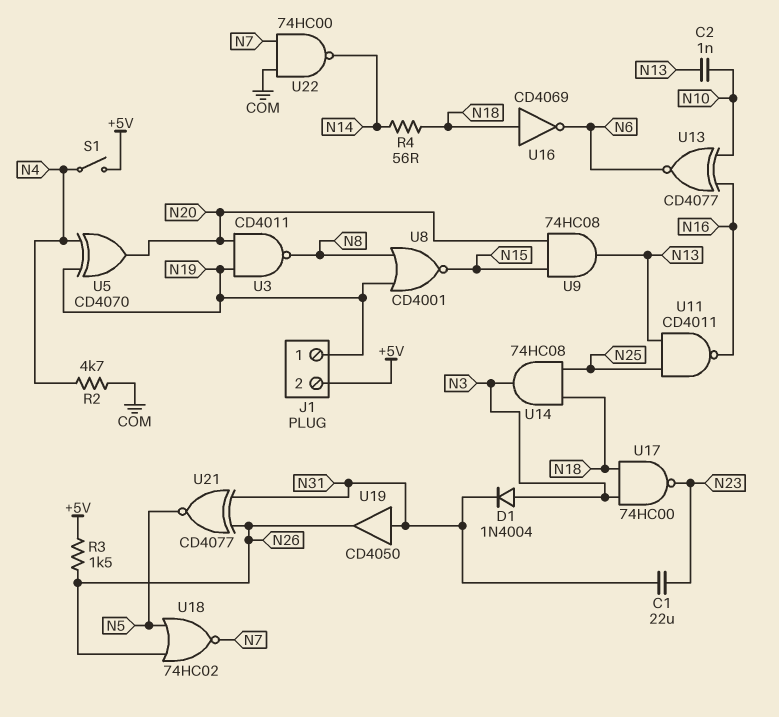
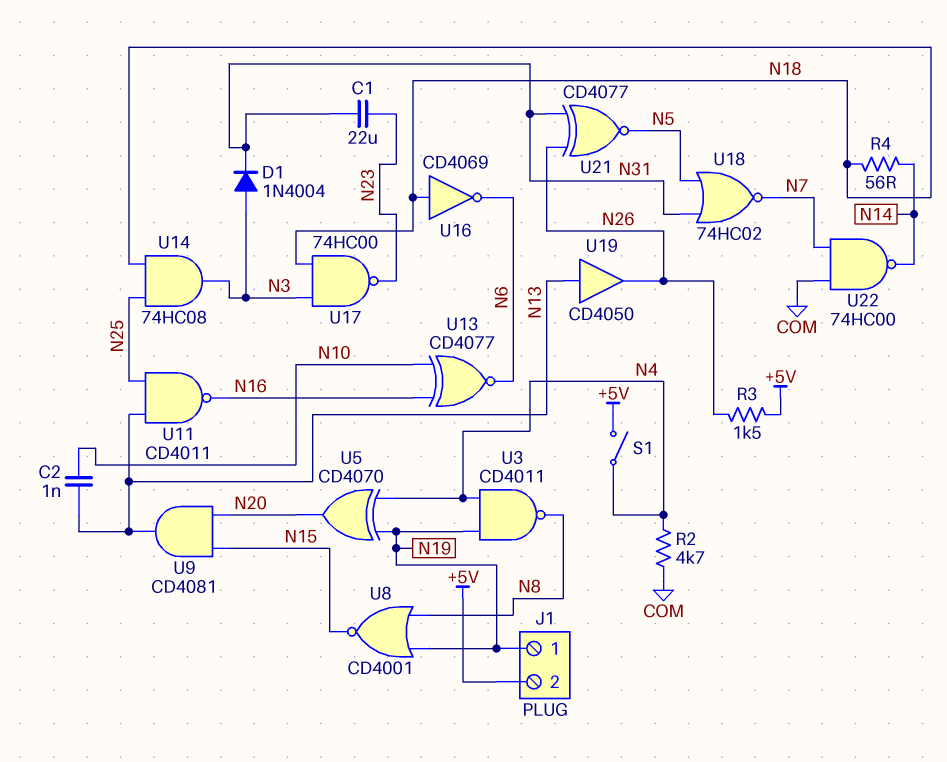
U3: NAND CD4011 (in N19, in N20, out N8) -> NAND CD4011 (in N4, in N19, out N8)
U9: AND 74HC08 (in N15, in N20, out N13) -> AND CD4081 (in N15, in N20, out N13)
U18: NOR 74HC02 (in N5, in N26, out N7) -> NOR 74HC02 (in N5, in N31, out N7)
U19: buffer CD4050 (in N31, out N26) -> buffer CD4050 (in N13, out N26)

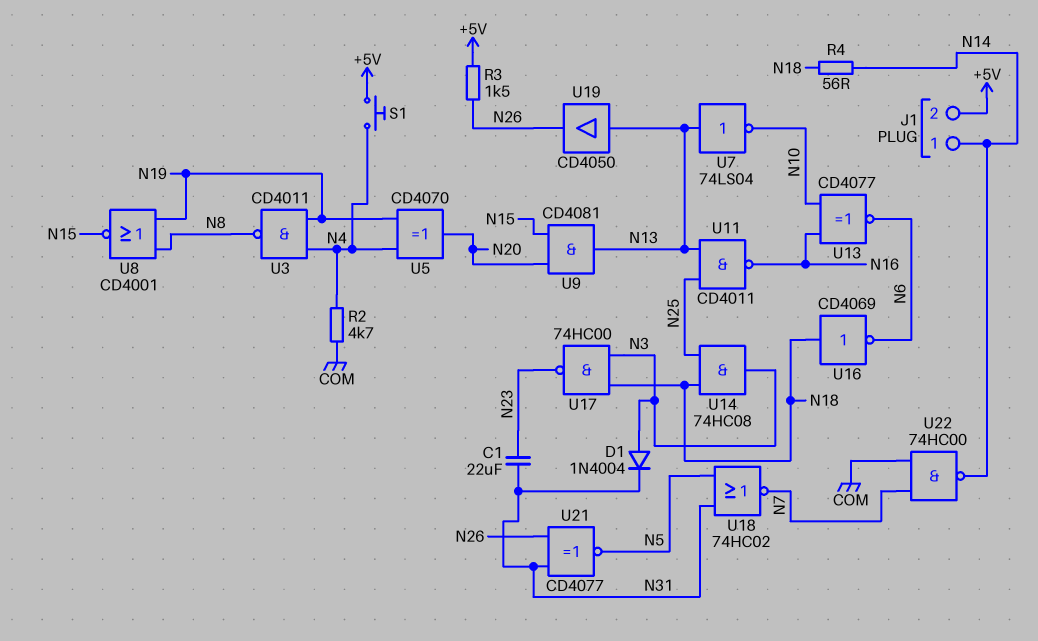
C2: 1nF (N10, N13) -> none
J1 pin 1: N19 -> N14
S1: switch (+5V, N4) -> button (+5V, N4)
U7: none -> NOT 74LS04 (in N13, out N10)

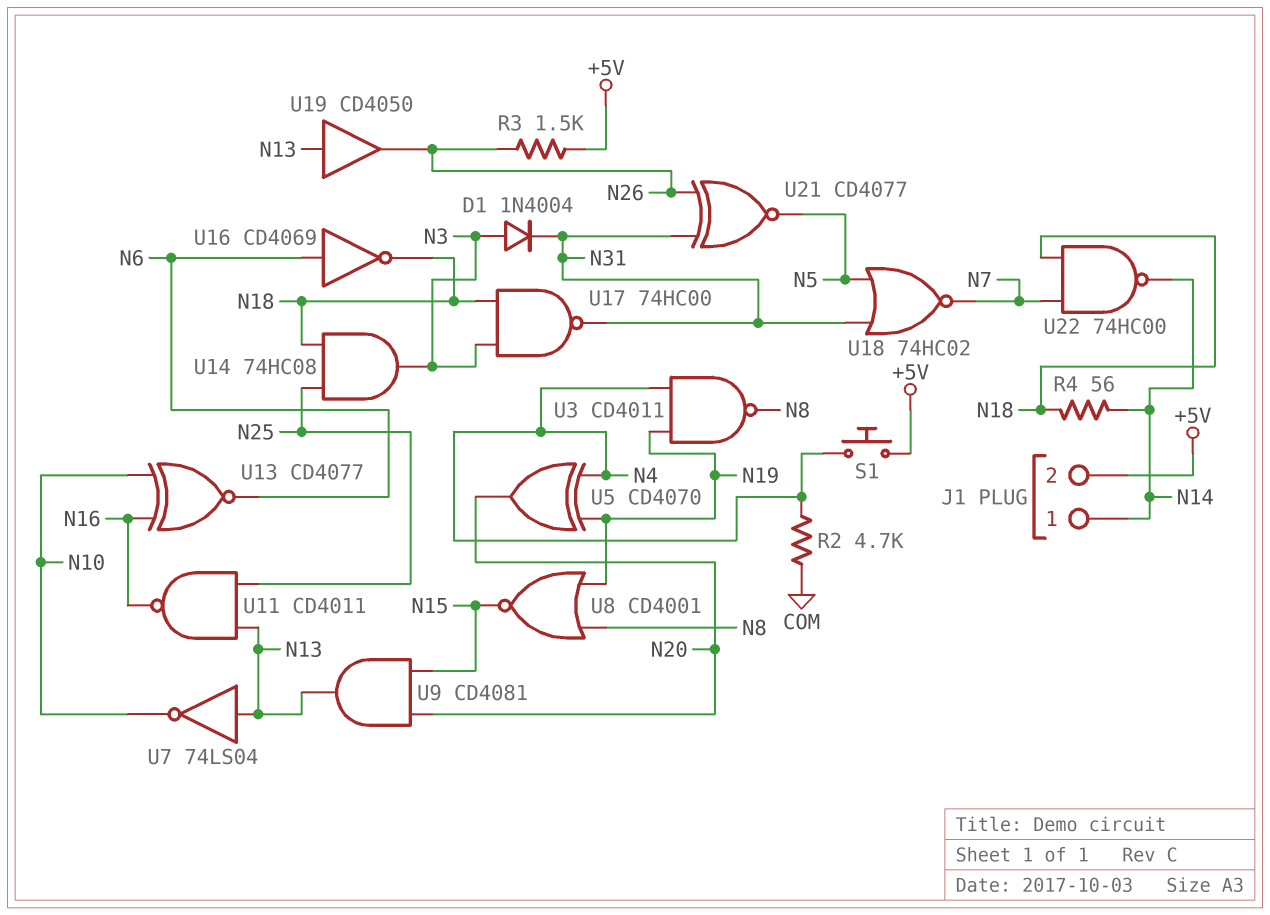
C1: 22uF (N23, N31) -> none
U16: NOT CD4069 (in N18, out N6) -> NOT CD4069 (in N6, out N18)
U17: NAND 74HC00 (in N3, in N18, out N23) -> NAND 74HC00 (in N3, in N18, out N31)
U22: NAND 74HC00 (in COM, in N7, out N14) -> NAND 74HC00 (in N7, in N18, out N14)

